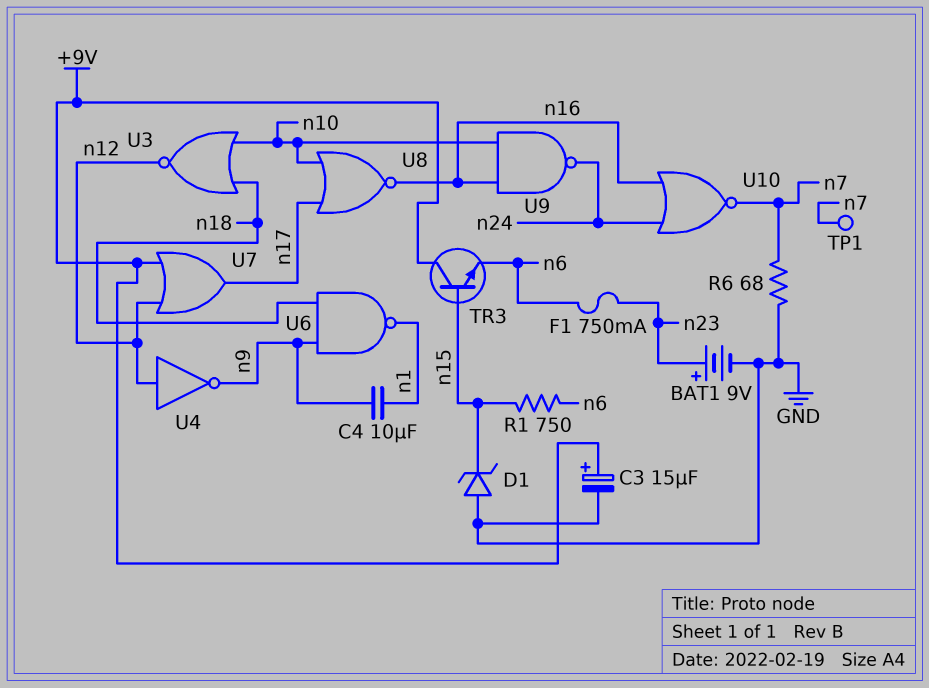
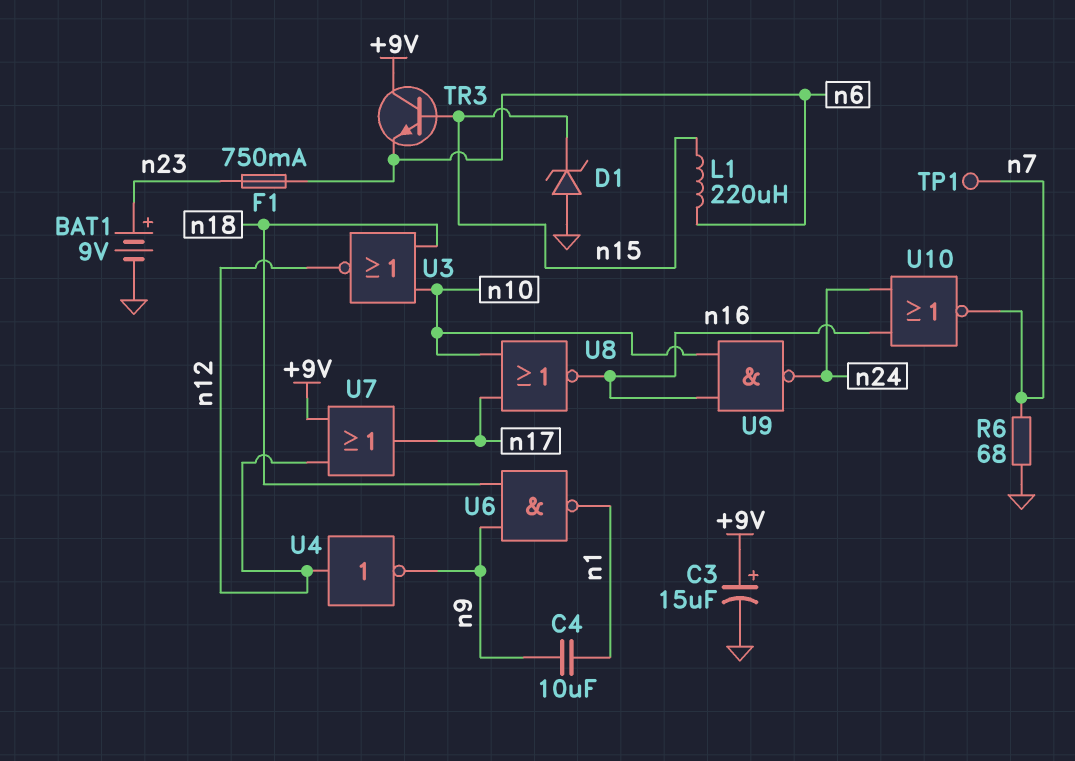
L1: none -> 220uH (n6, n15)
R1: 750 (n6, n15) -> none

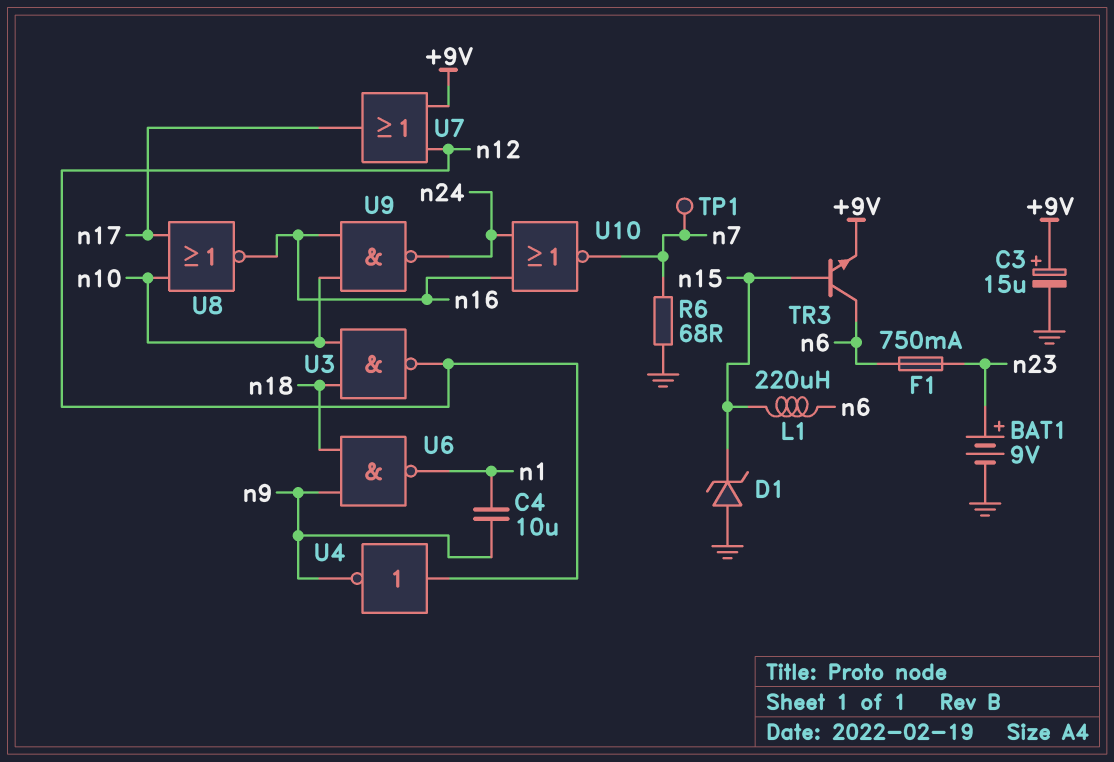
TR3: NPN (B n15, C +9V, E n6) -> NPN (B n15, C n6, E +9V)
U3: NOR (in n10, in n18, out n12) -> NAND (in n10, in n18, out n12)

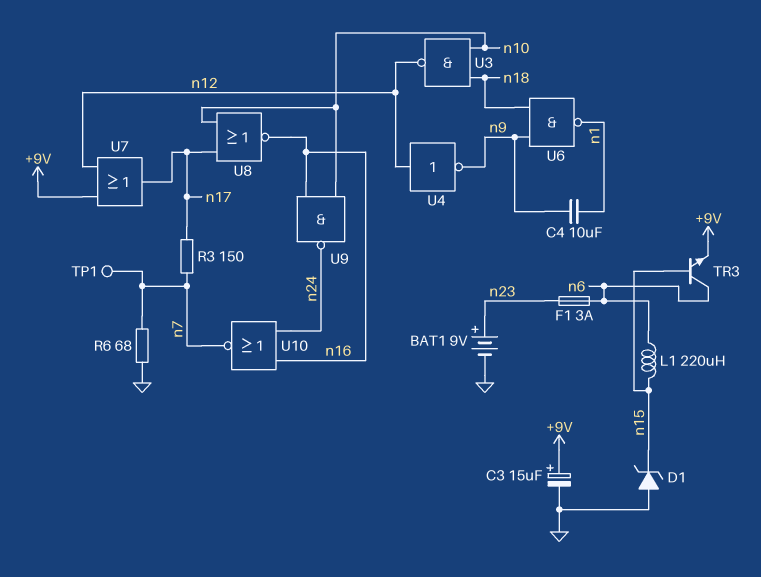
F1: 750mA (n6, n23) -> 3A (n6, n23)
R3: none -> 150 (n7, n17)

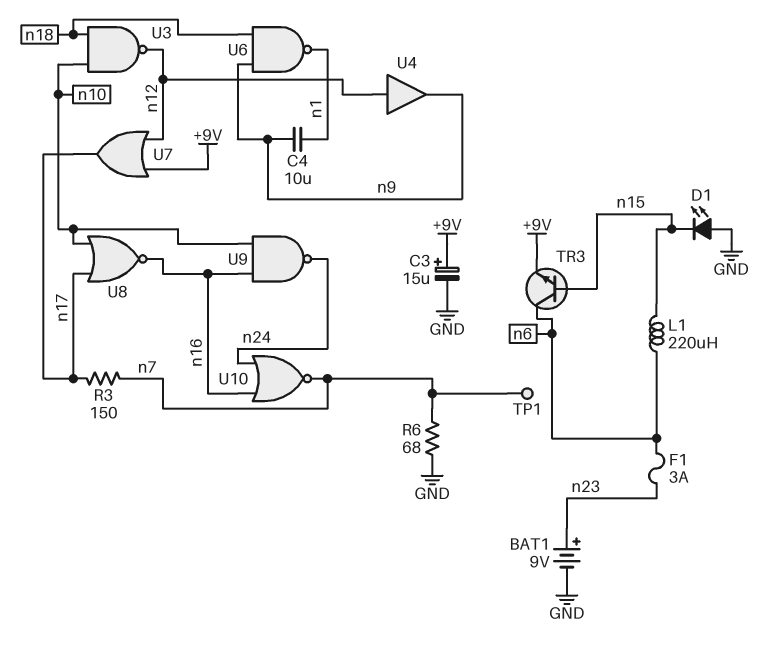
D1: zener (A GND, K n15) -> LED (A GND, K n15)
U4: NOT (in n12, out n9) -> buffer (in n12, out n9)

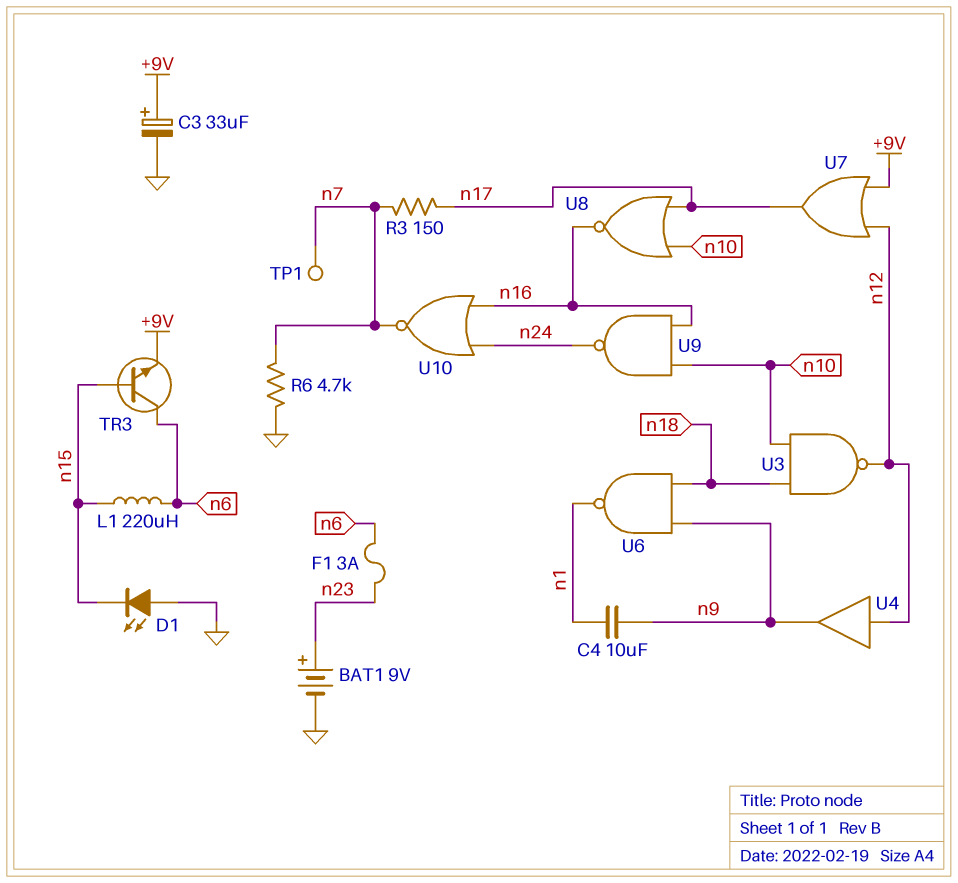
C3: 15uF (plus +9V, minus GND) -> 33uF (plus +9V, minus GND)
R6: 68 (GND, n7) -> 4.7k (GND, n7)

